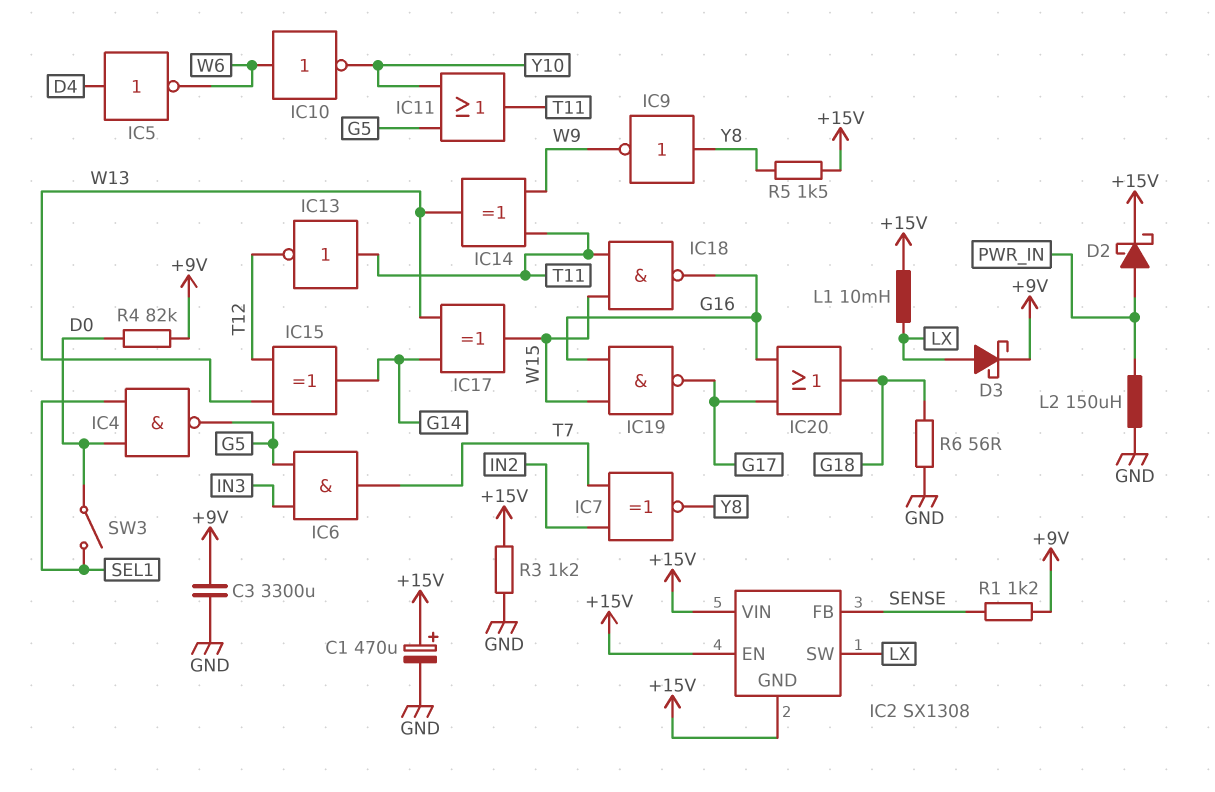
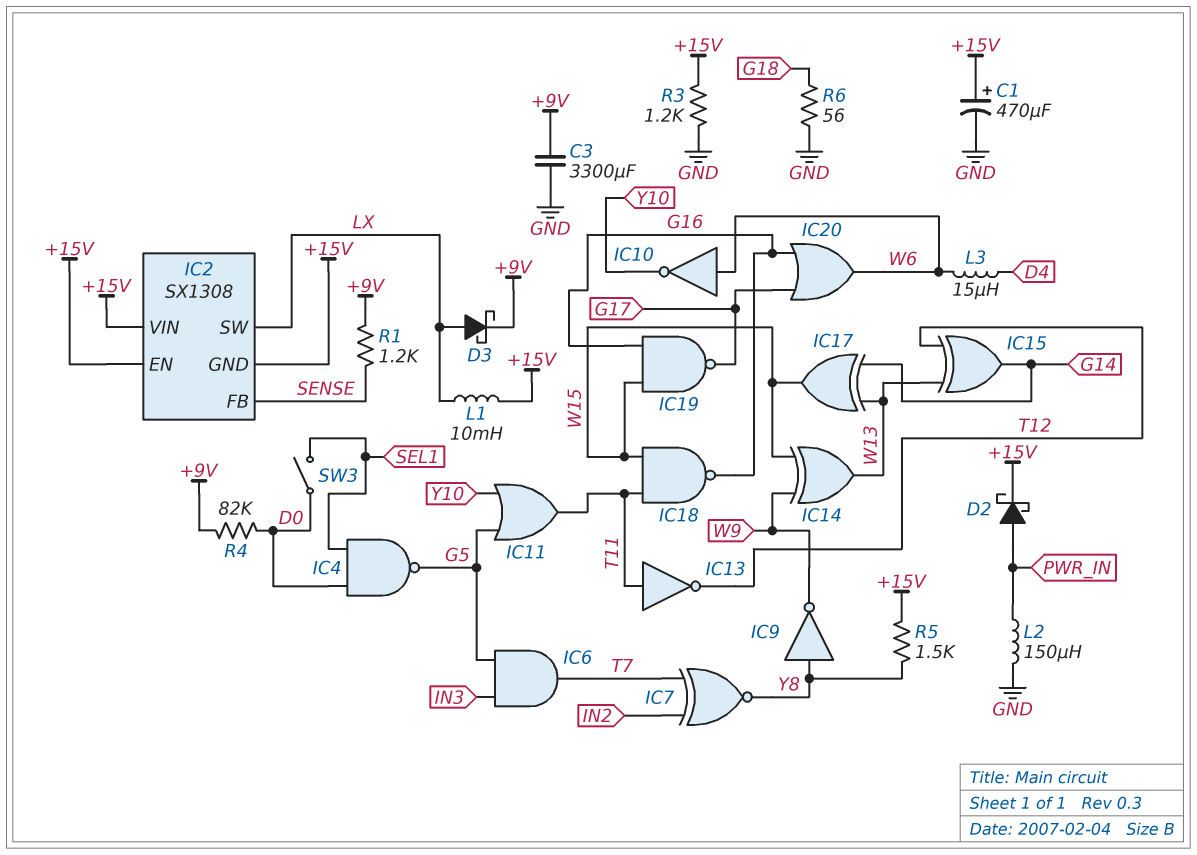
IC5: NOT (in D4, out W6) -> none
IC14: XOR (in T11, in W9, out W13) -> XOR (in W9, in W15, out W13)
IC20: OR (in G16, in G17, out G18) -> OR (in G16, in G17, out W6)
L3: none -> 15uH (D4, W6)

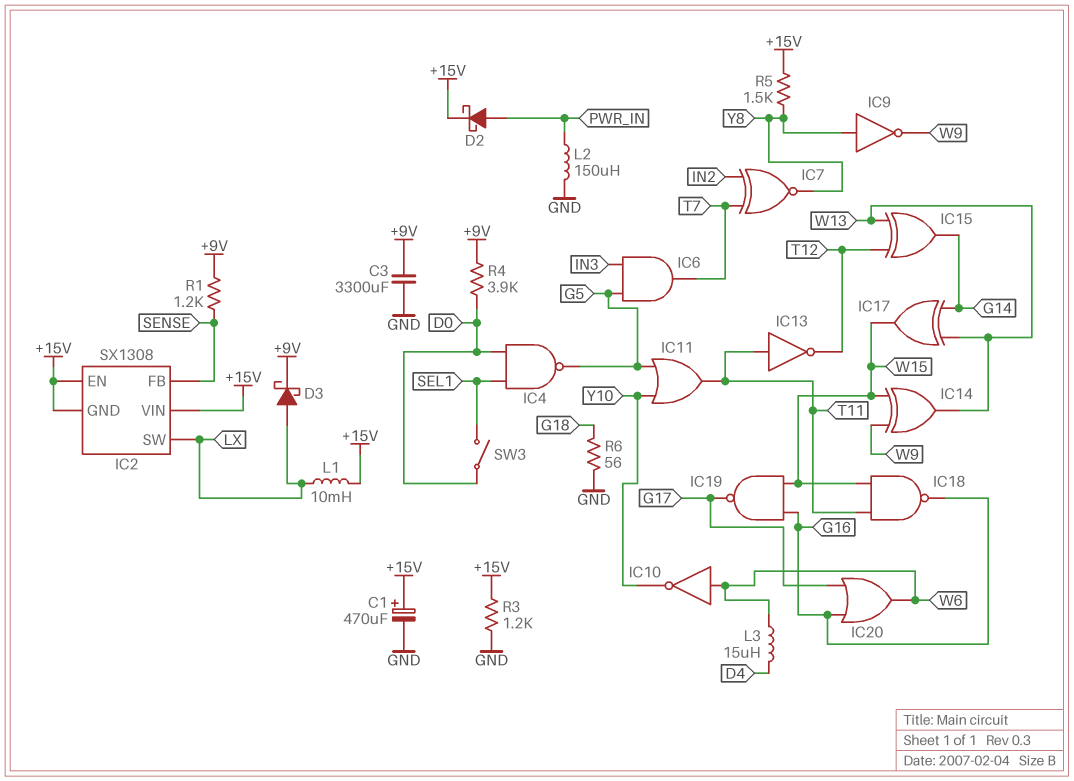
R4: 82k (+9V, D0) -> 3.9k (+9V, D0)

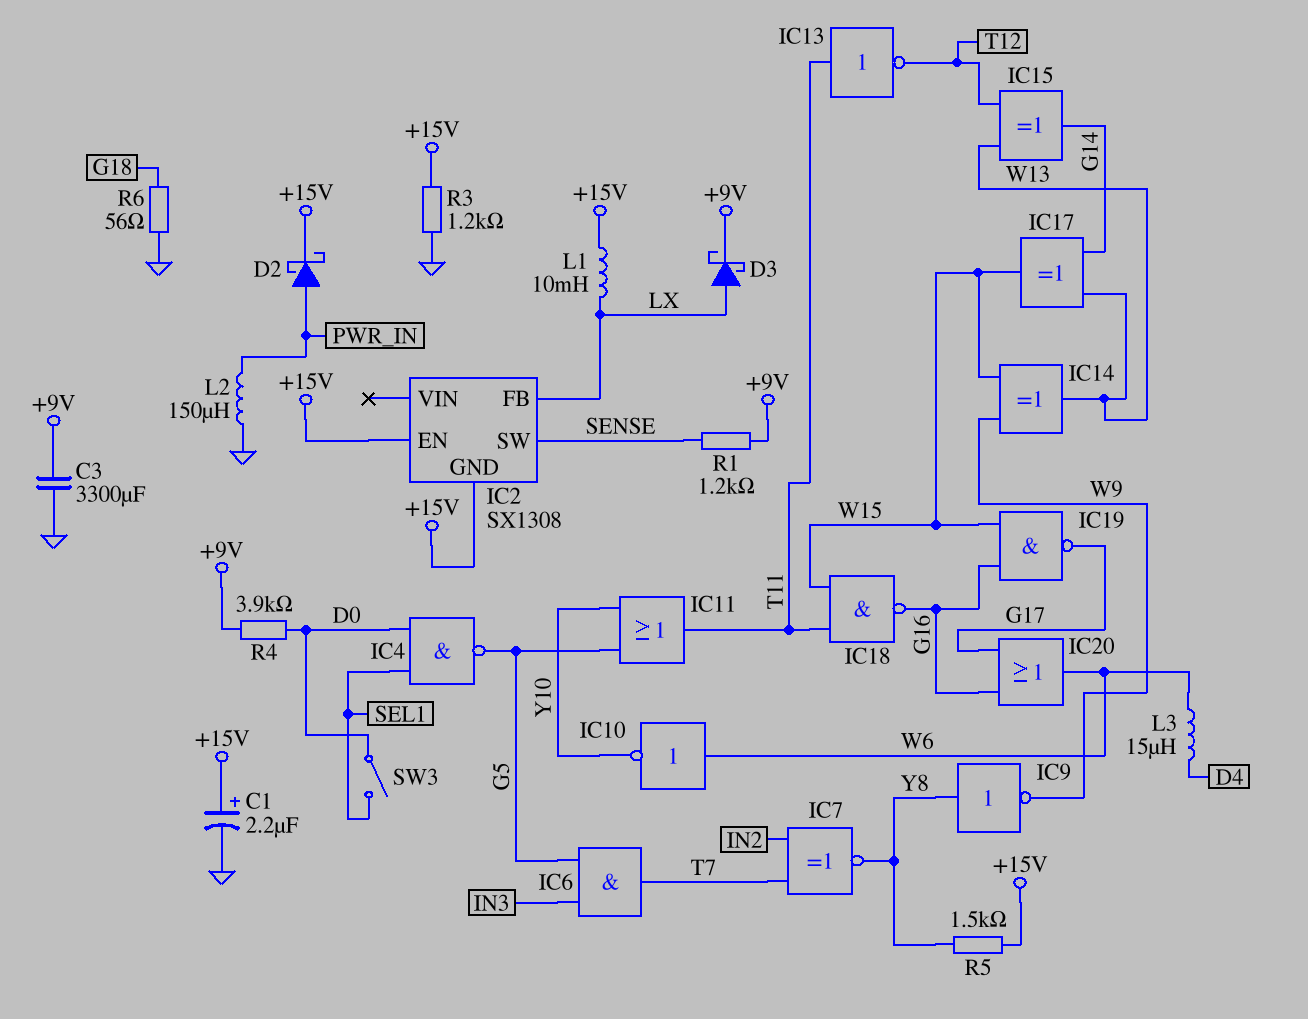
C1: 470uF (plus +15V, minus GND) -> 2.2uF (plus +15V, minus GND)
IC2 pin FB: SENSE -> LX
IC2 pin SW: LX -> SENSE
IC2 pin VIN: +15V -> none

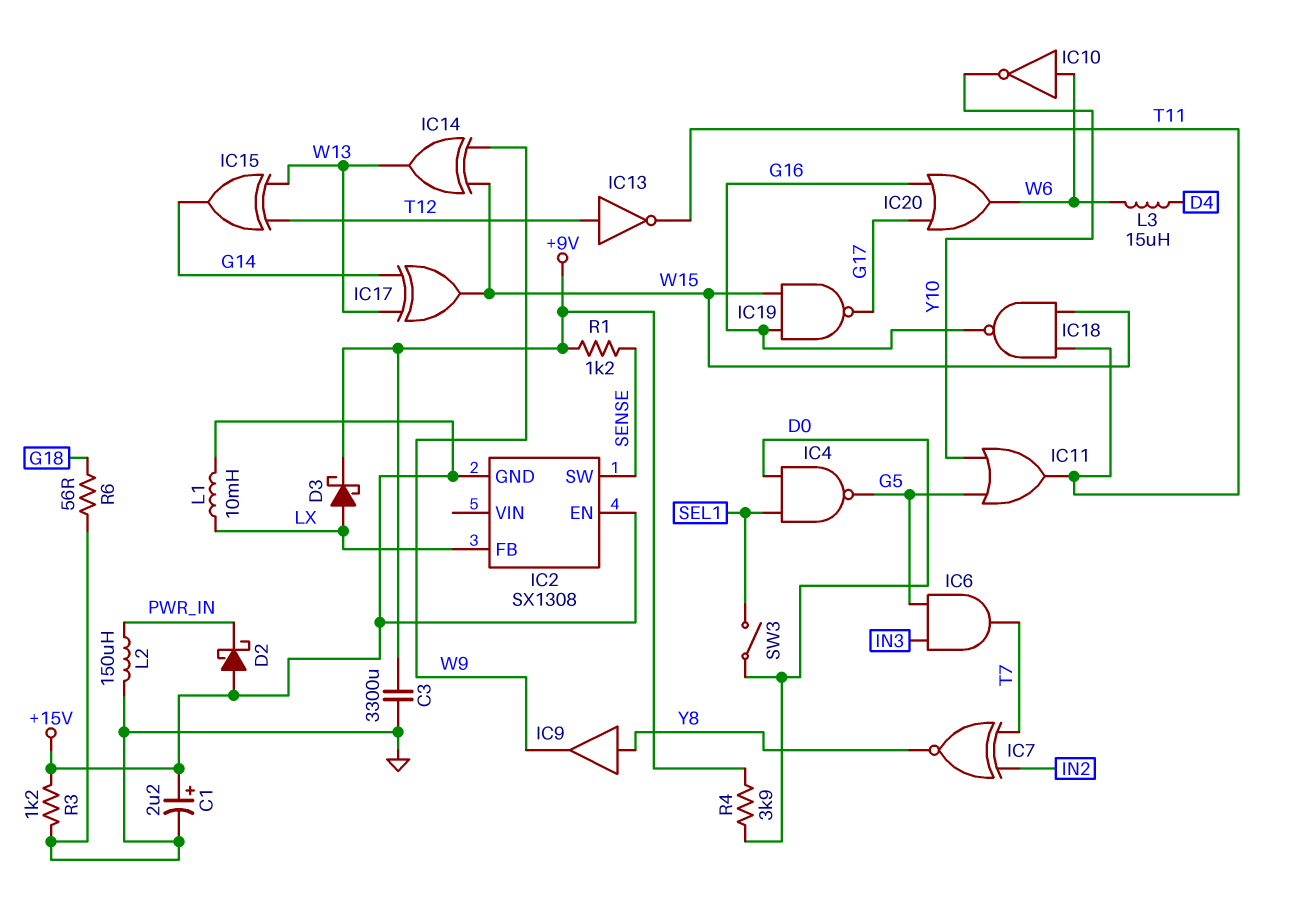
D2: schottky (A PWR_IN, K +15V) -> schottky (A +15V, K PWR_IN)
IC9: NOT (in Y8, out W9) -> buffer (in Y8, out W9)
IC13: NOT (in T11, out T12) -> NOT (in T12, out T11)
R5: 1.5k (+15V, Y8) -> none

